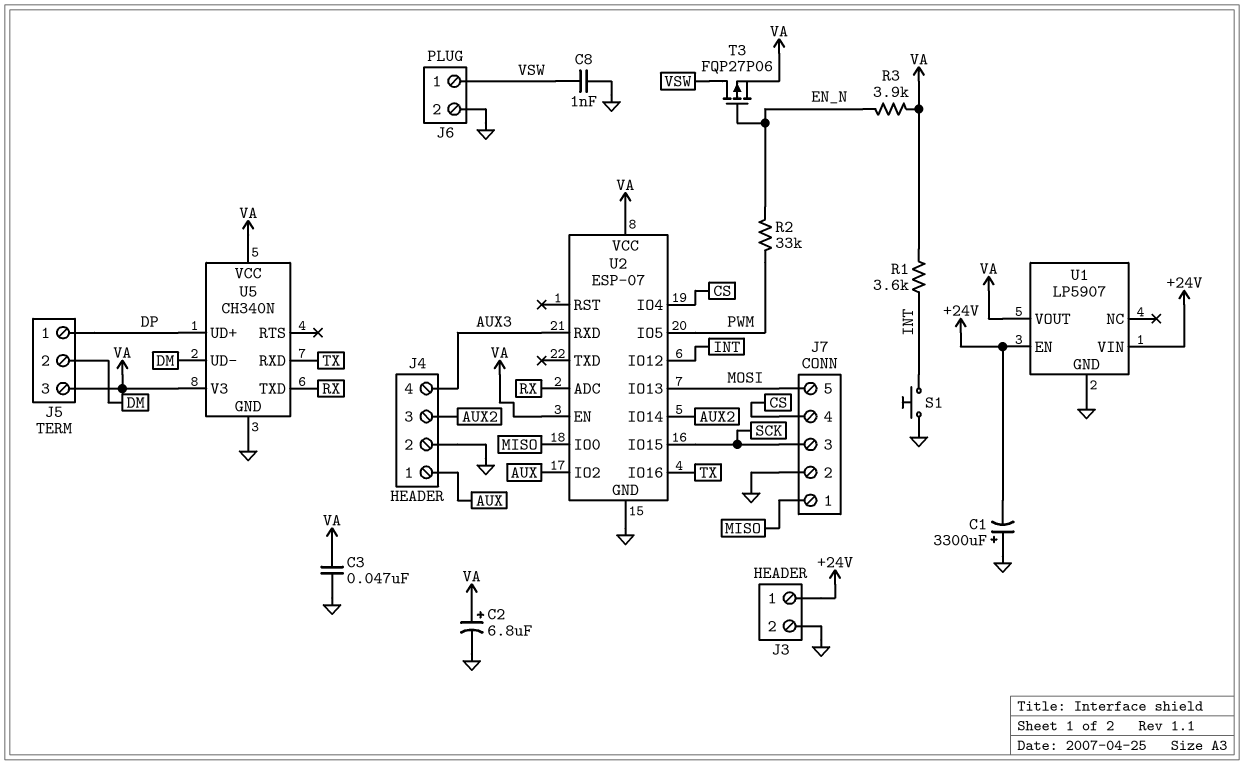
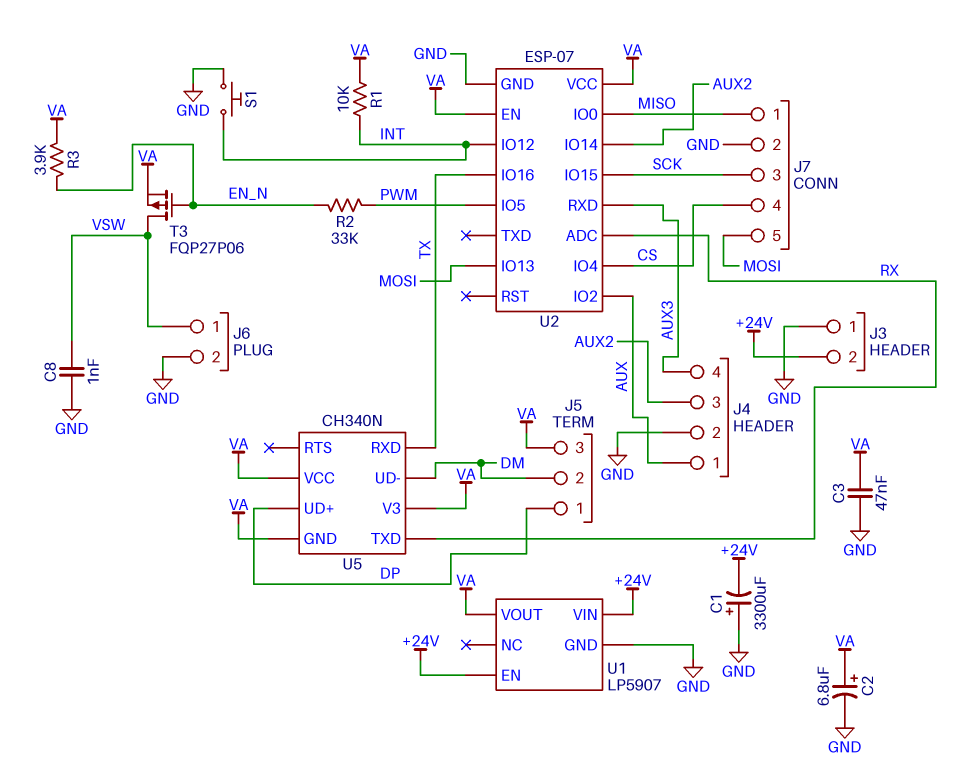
J3 pin 1: +24V -> GND
J3 pin 2: GND -> +24V
R1: 3.6k (INT, VA) -> 10k (INT, VA)
U5 pin GND: GND -> VA

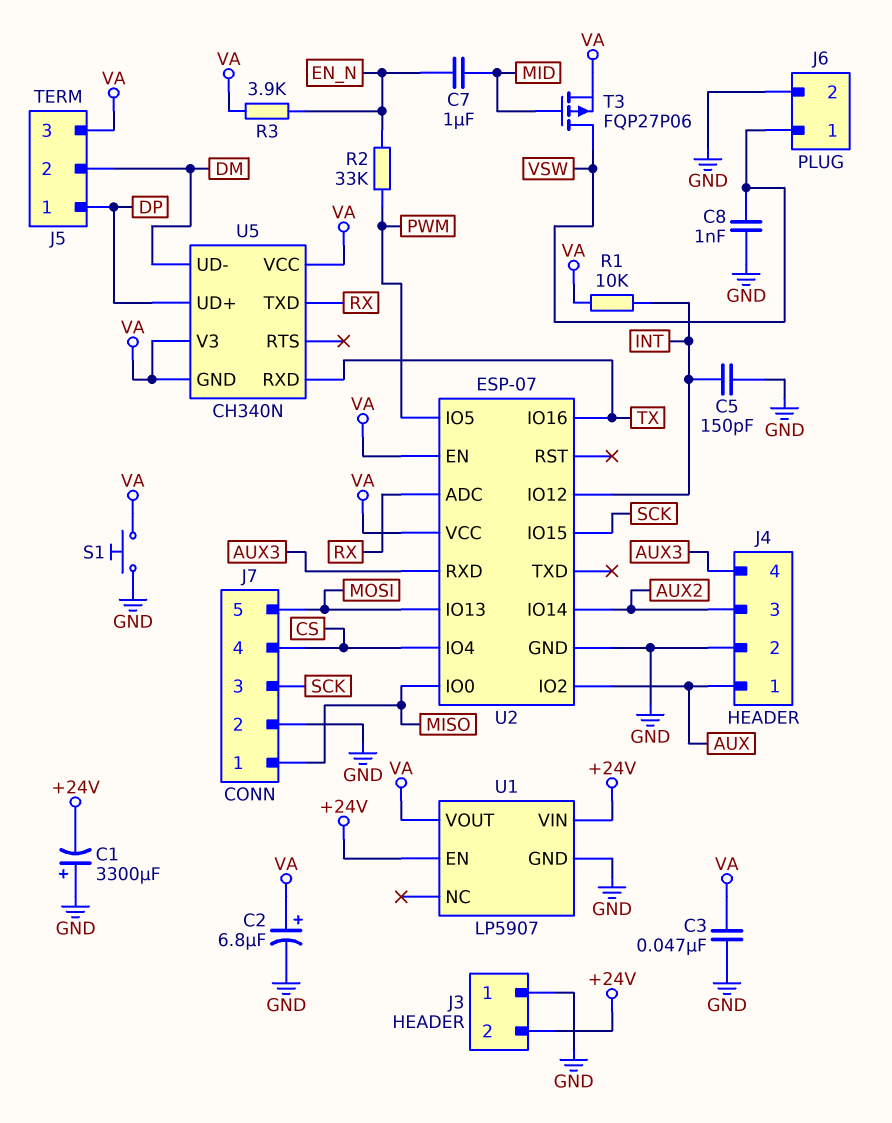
C5: none -> 150pF (GND, INT)
C7: none -> 1uF (EN_N, MID)
S1: button (GND, INT) -> button (GND, VA)
T3: PMOS FQP27P06 (G EN_N, D VSW, S VA) -> PMOS FQP27P06 (G MID, D VSW, S VA)

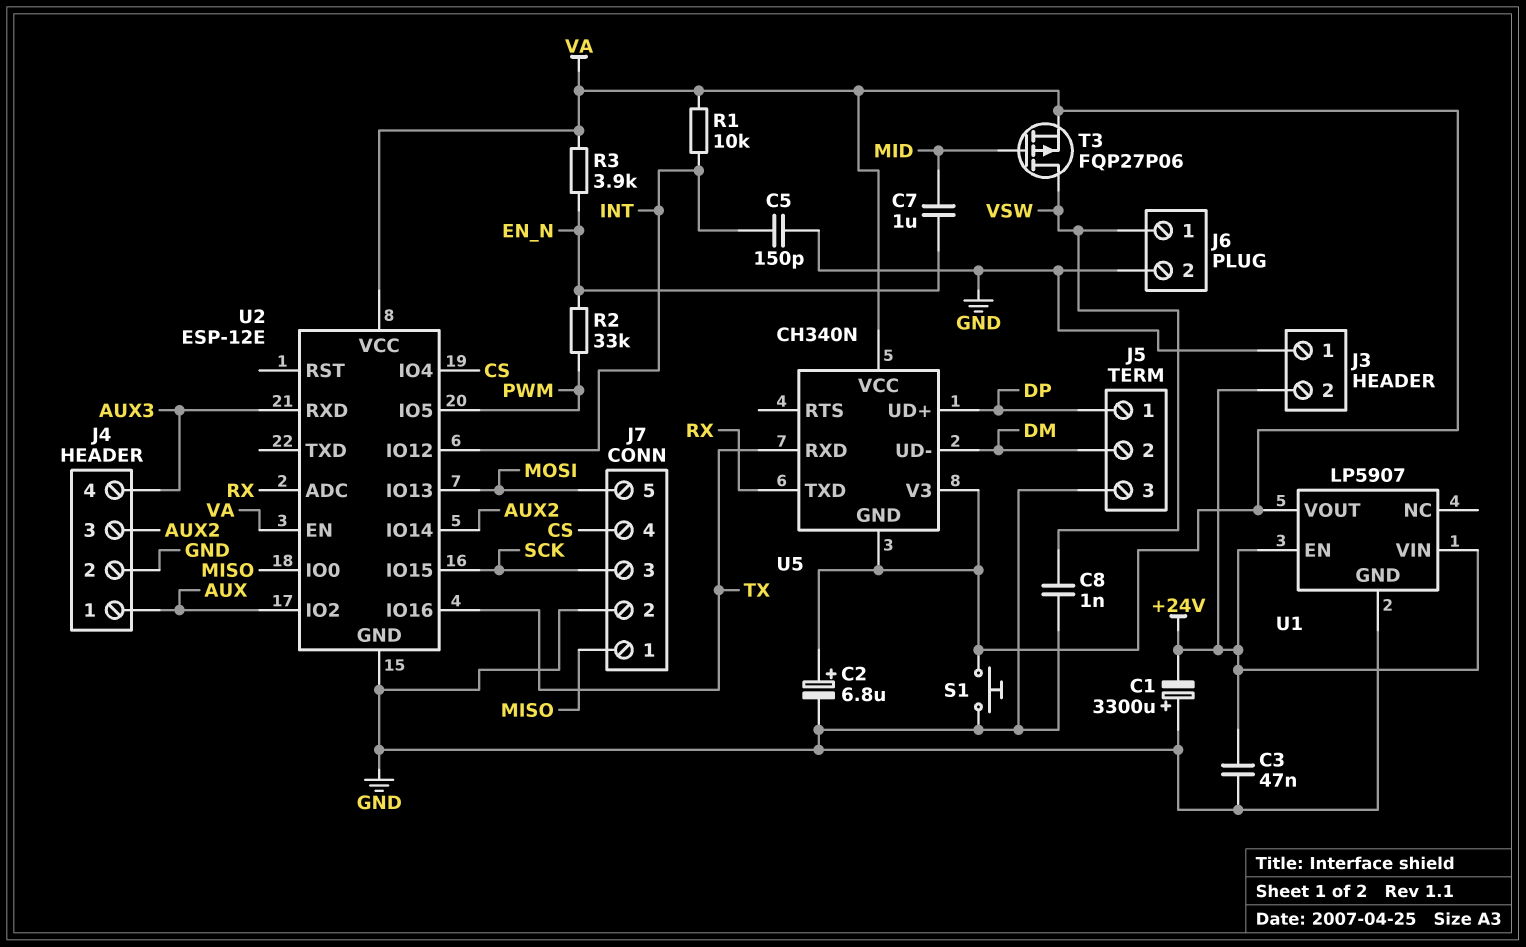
C3: 47nF (GND, VA) -> 47nF (+24V, GND)
J5 pin 3: VA -> GND
U2: ESP-07 -> ESP-12E

